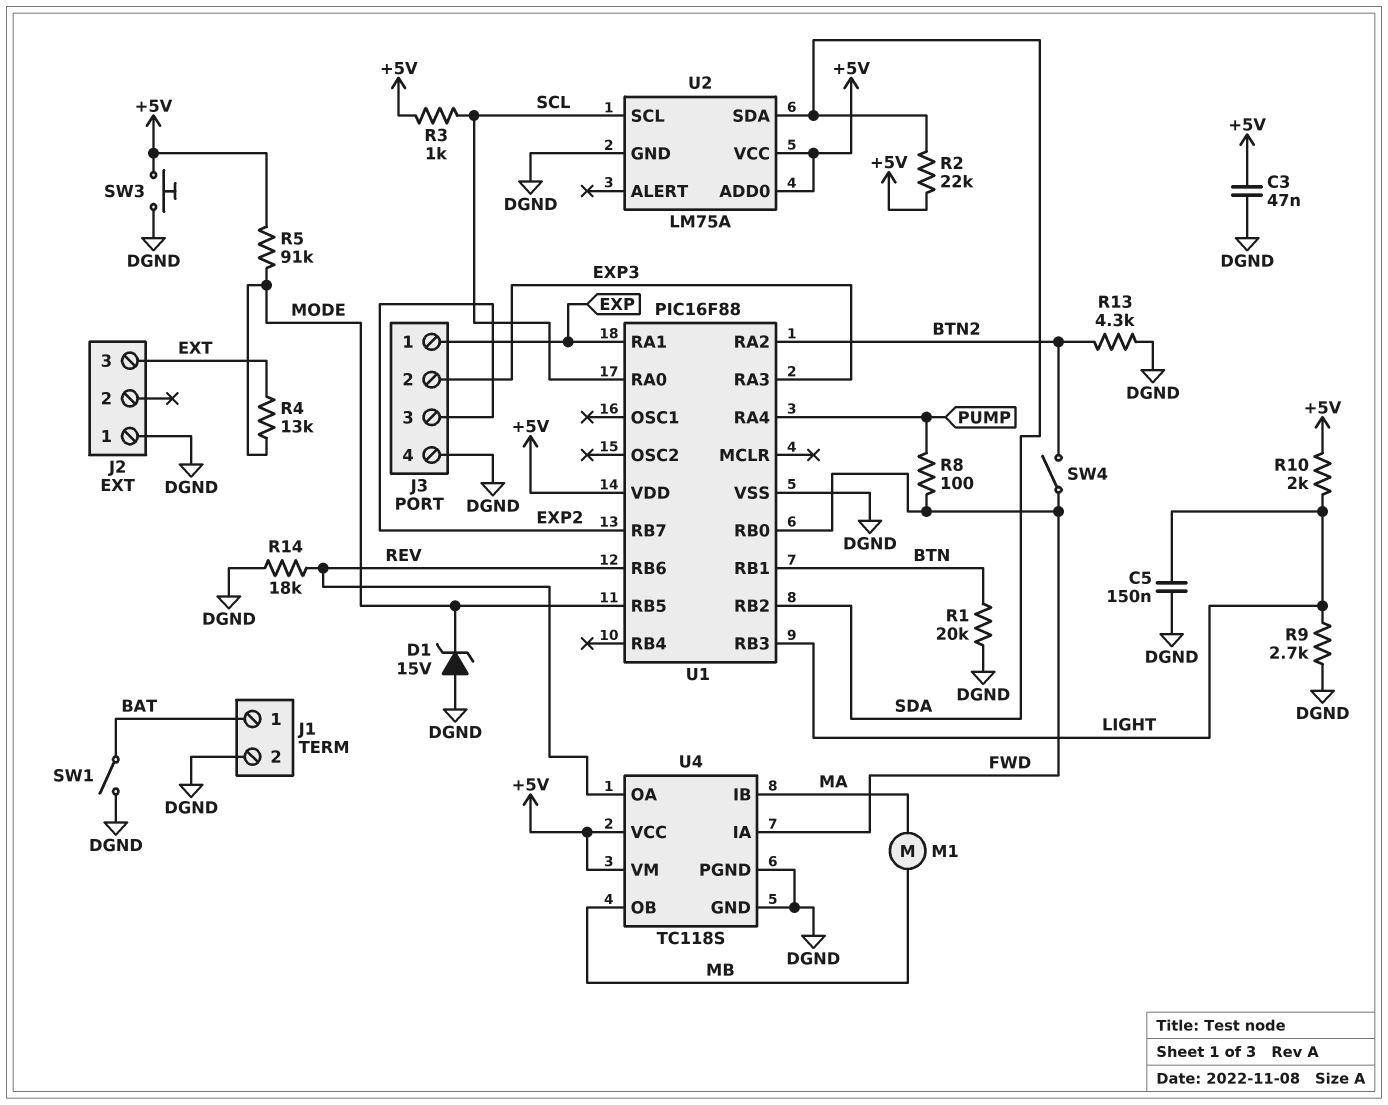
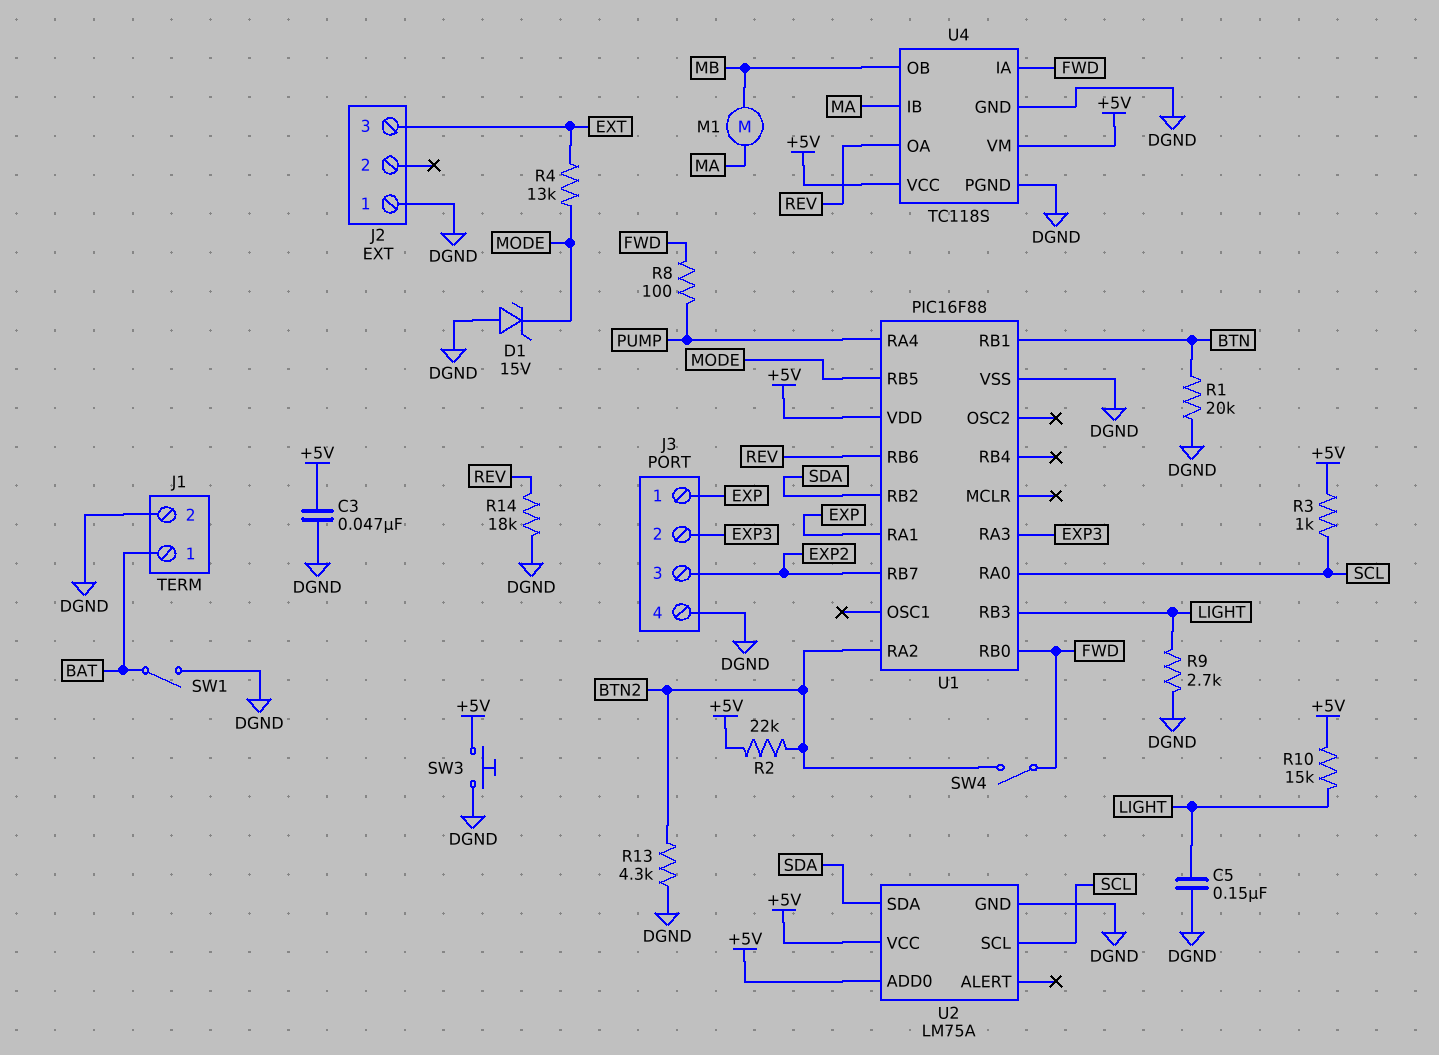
R2: 22k (+5V, SDA) -> 22k (+5V, BTN2)
R5: 91k (+5V, MODE) -> none
R10: 2k (+5V, LIGHT) -> 15k (+5V, LIGHT)

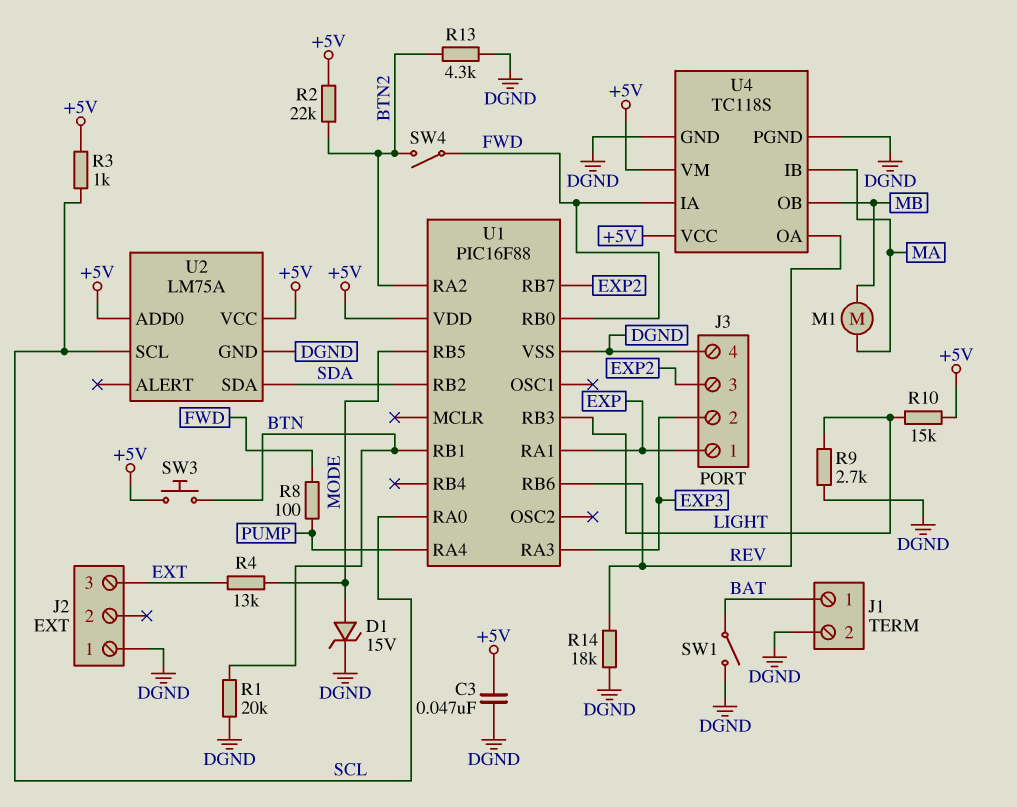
C5: 150nF (DGND, LIGHT) -> none
D1: zener 15V (A DGND, K MODE) -> zener 15V (A MODE, K DGND)
SW3: button (+5V, DGND) -> button (+5V, BTN)

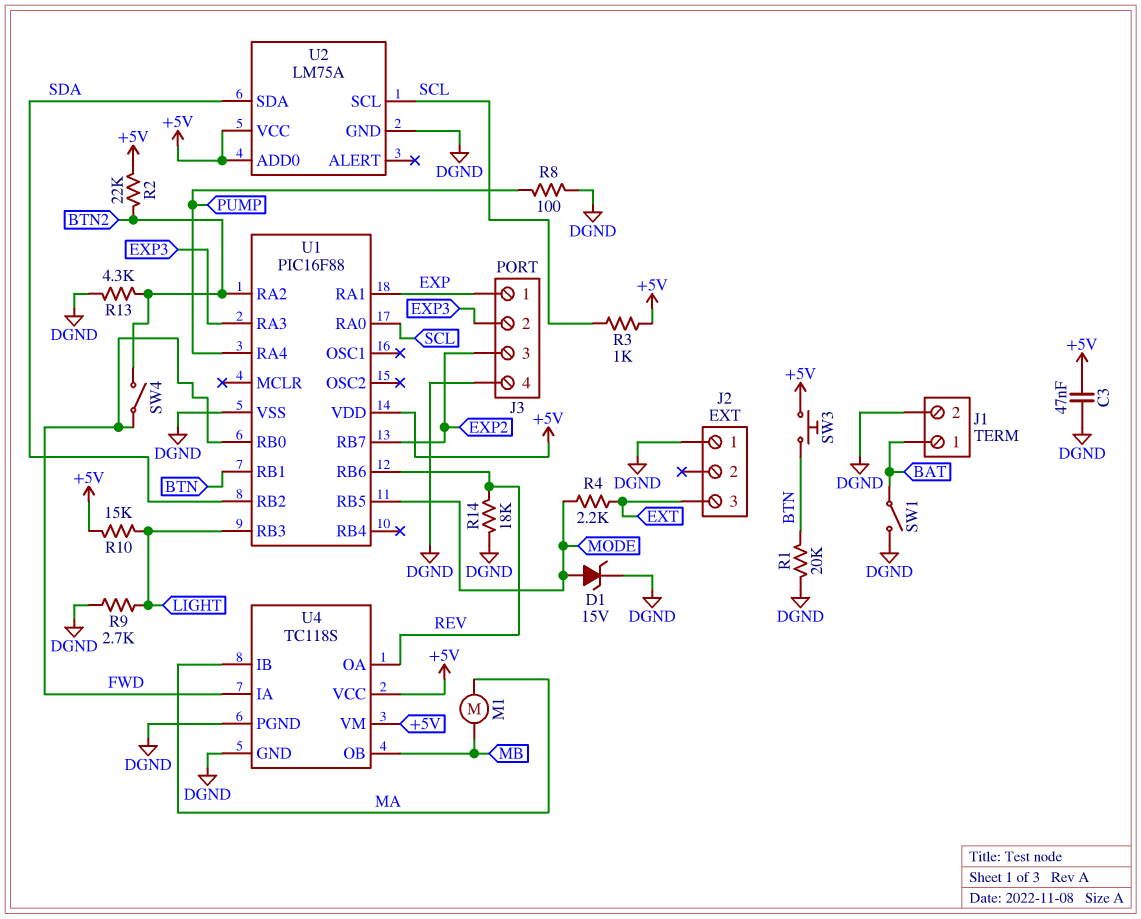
R4: 13k (EXT, MODE) -> 2.2k (EXT, MODE)
R8: 100 (FWD, PUMP) -> 100 (DGND, PUMP)

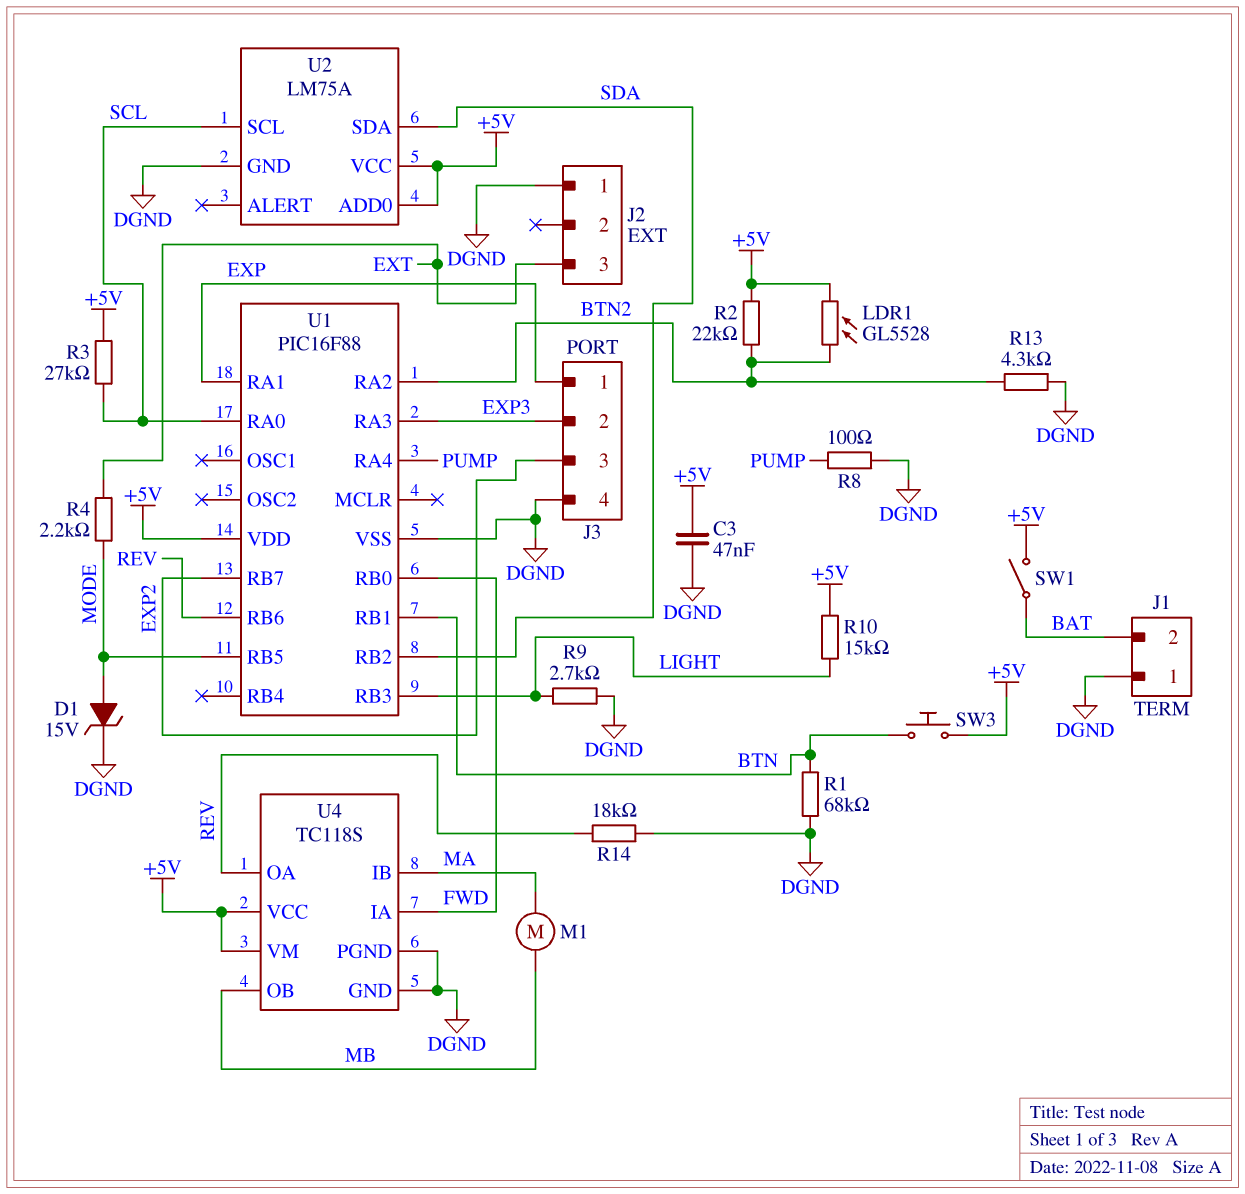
J1 pin 1: BAT -> DGND
J1 pin 2: DGND -> BAT
LDR1: none -> GL5528 (+5V, BTN2)
R1: 20k (BTN, DGND) -> 68k (BTN, DGND)
R3: 1k (+5V, SCL) -> 27k (+5V, SCL)
SW1: switch (BAT, DGND) -> switch (+5V, BAT)
SW4: switch (BTN2, FWD) -> none

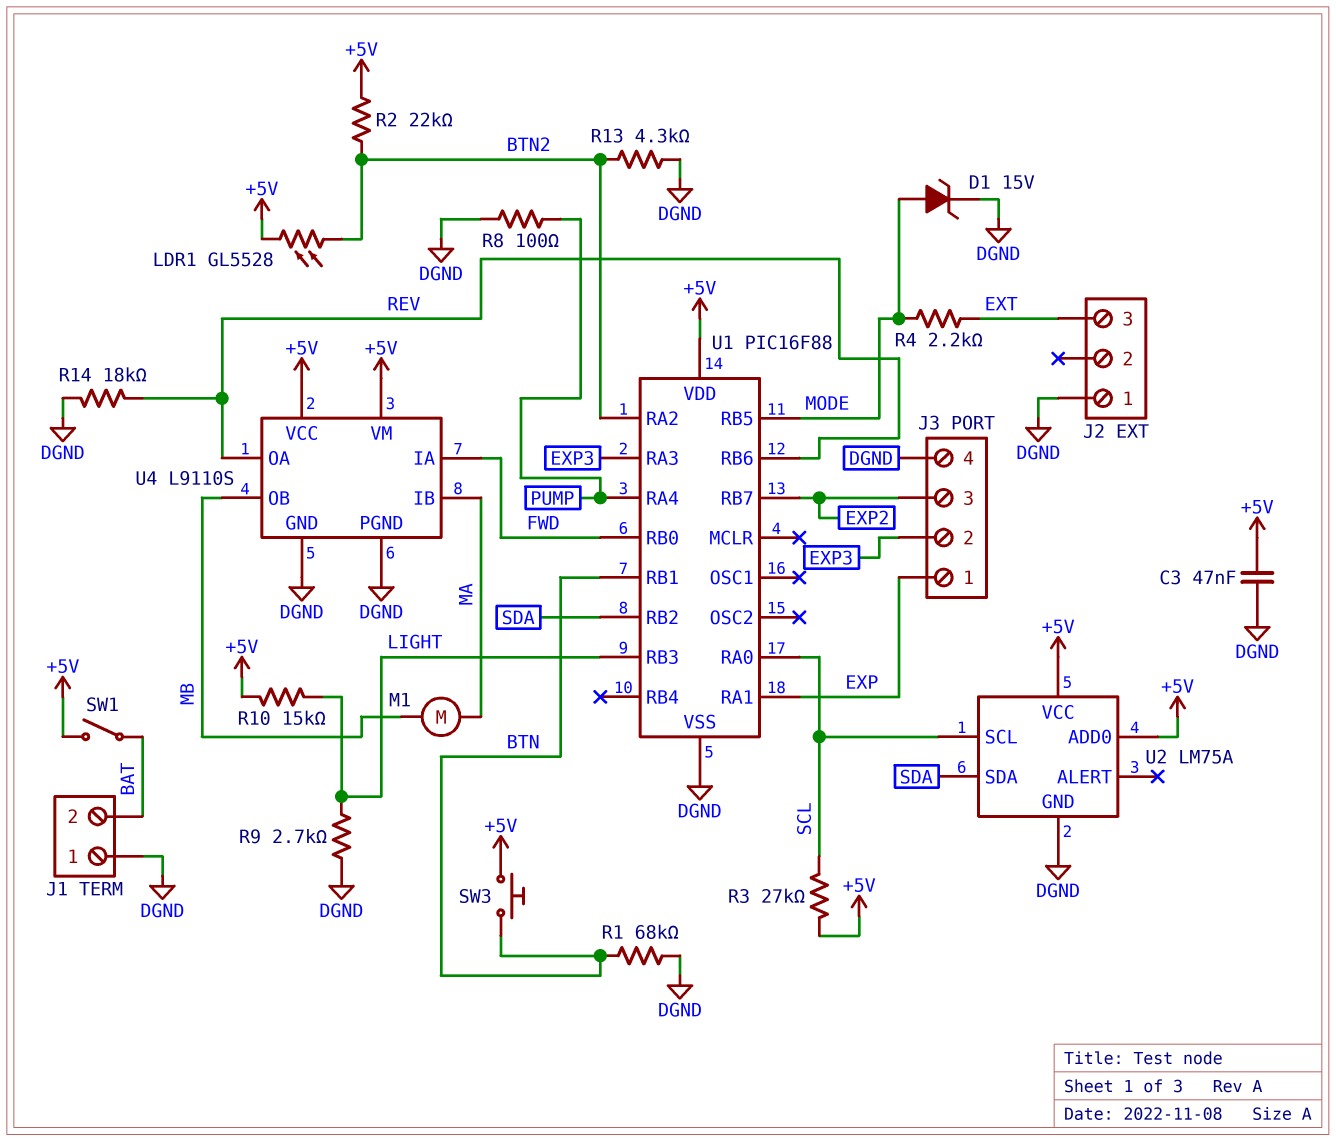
U4: TC118S -> L9110S

